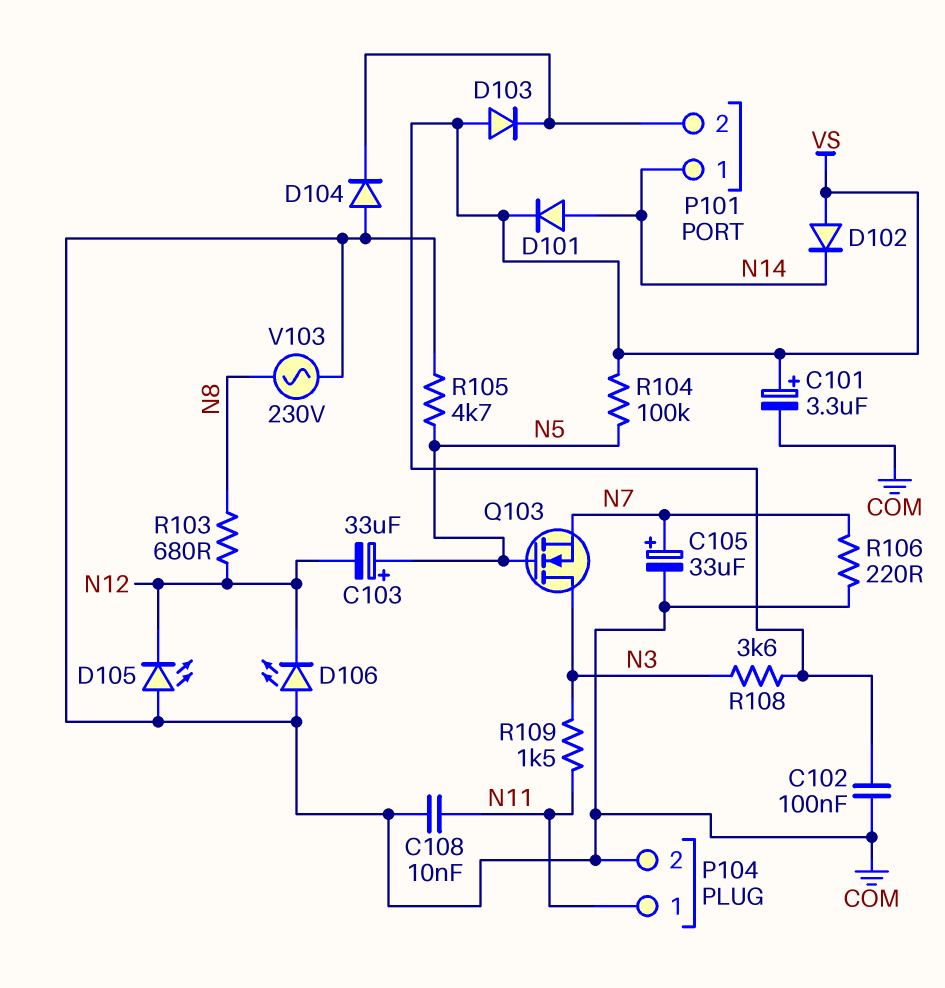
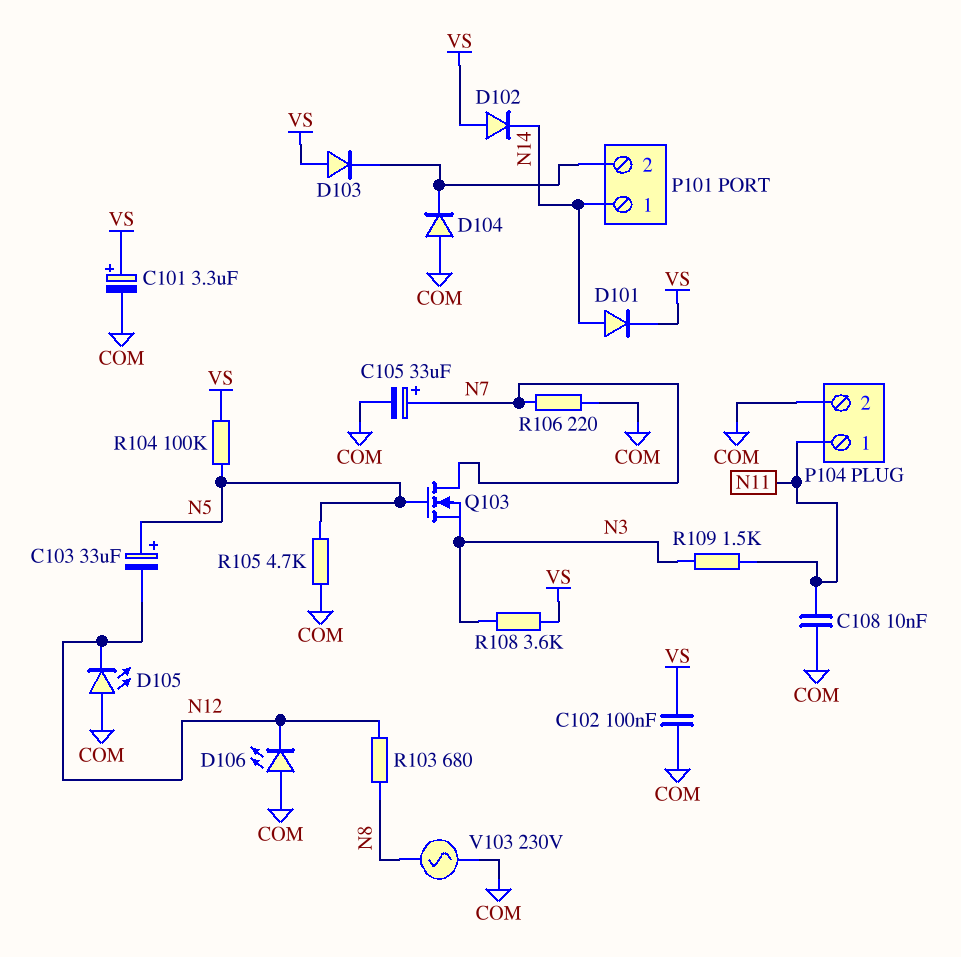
Q103: NMOS (G N5, D N3, S N7) -> NMOS (G N5, D N7, S N3)

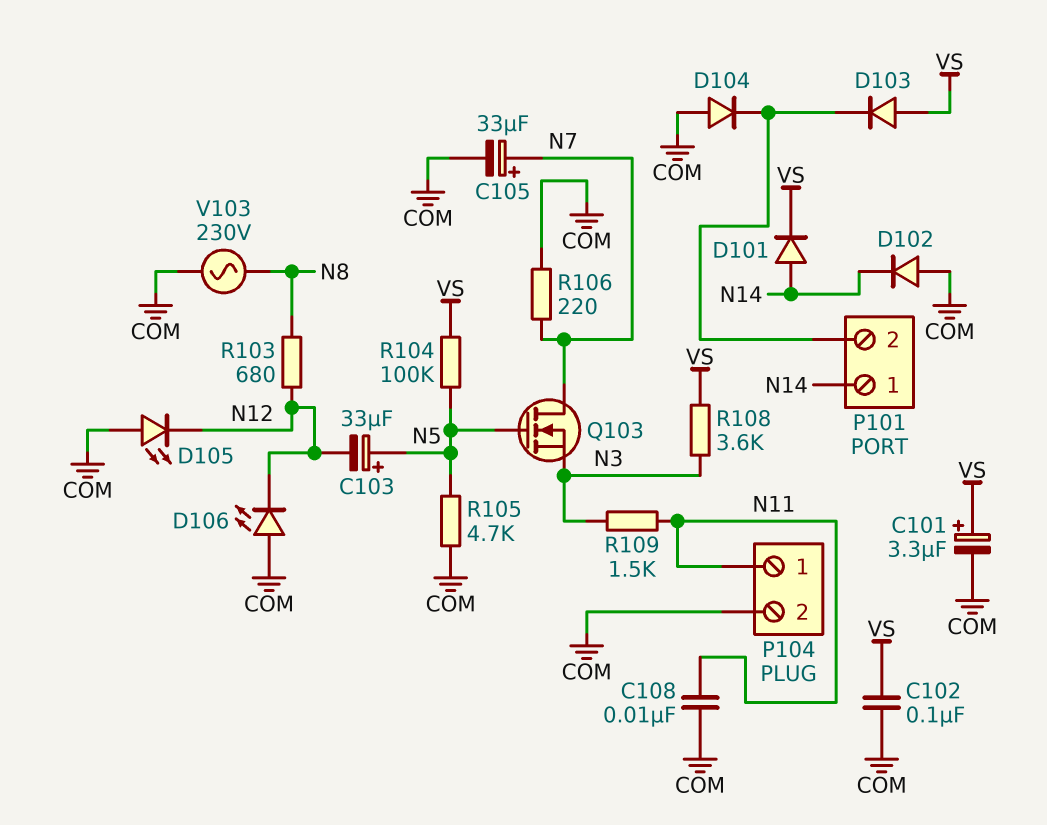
D102: diode (A VS, K N14) -> diode (A COM, K N14)

